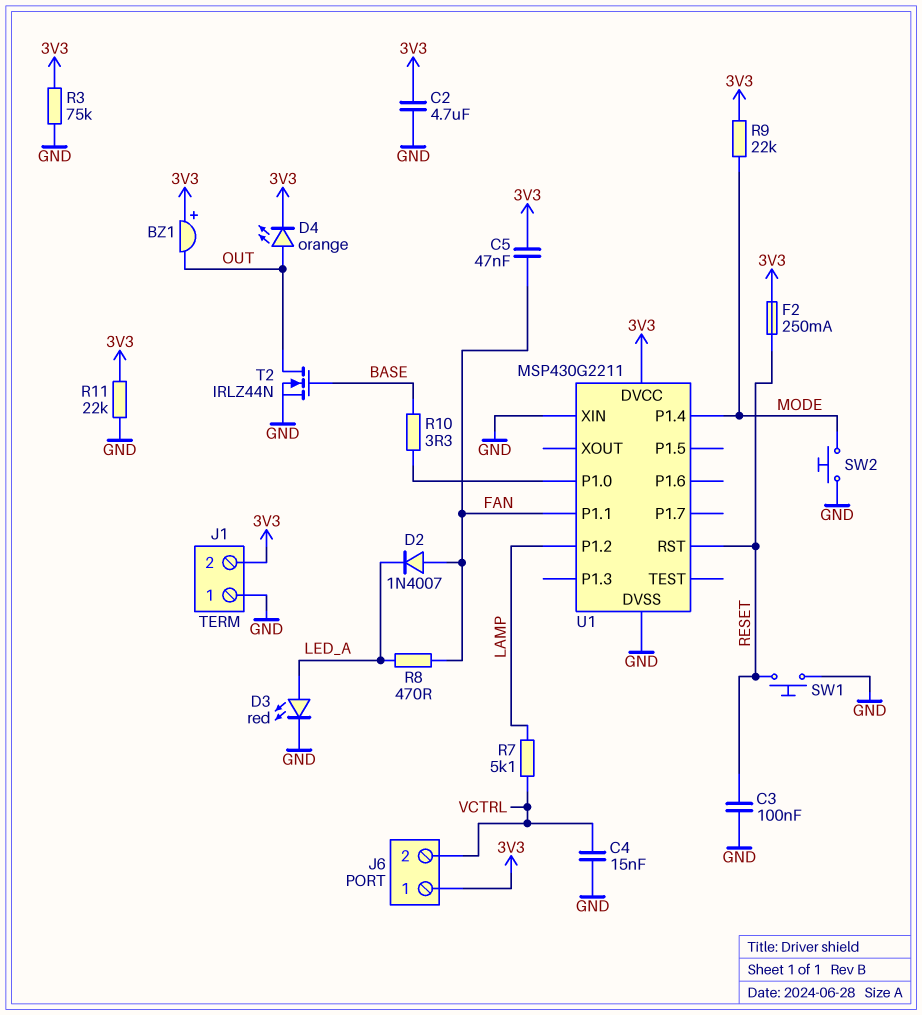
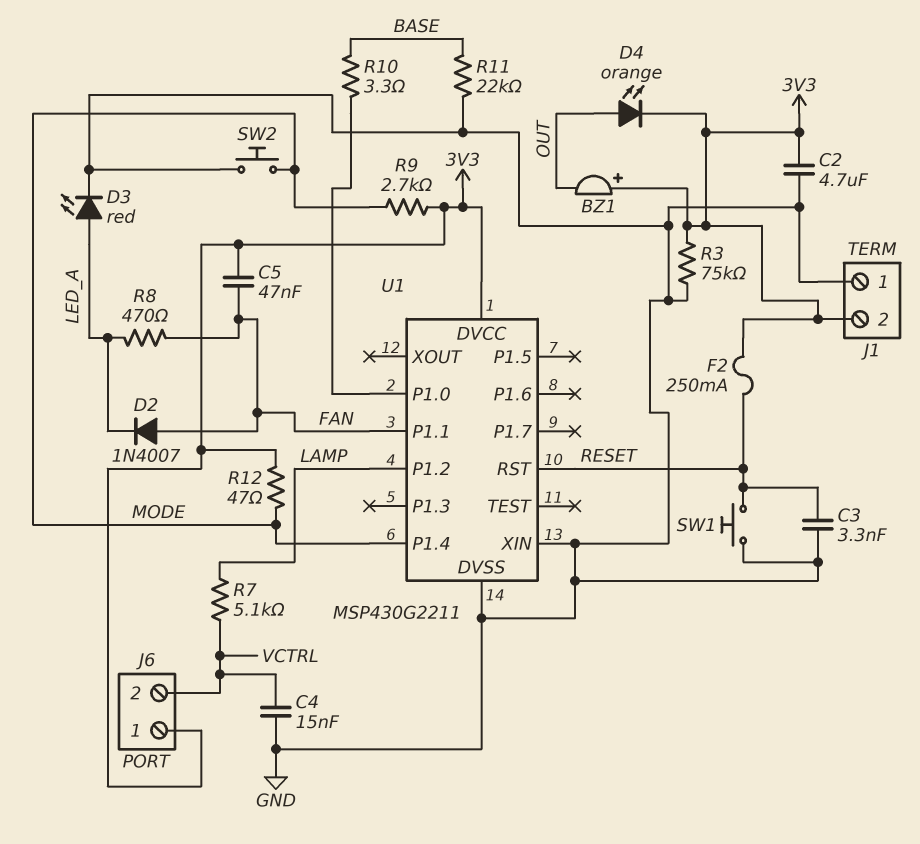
C3: 100nF (GND, RESET) -> 3.3nF (GND, RESET)
R9: 22k (3V3, MODE) -> 2.7k (3V3, MODE)
R11: 22k (3V3, GND) -> 22k (BASE, GND)
R12: none -> 47 (3V3, MODE)
T2: NMOS IRLZ44N (G BASE, D OUT, S GND) -> none

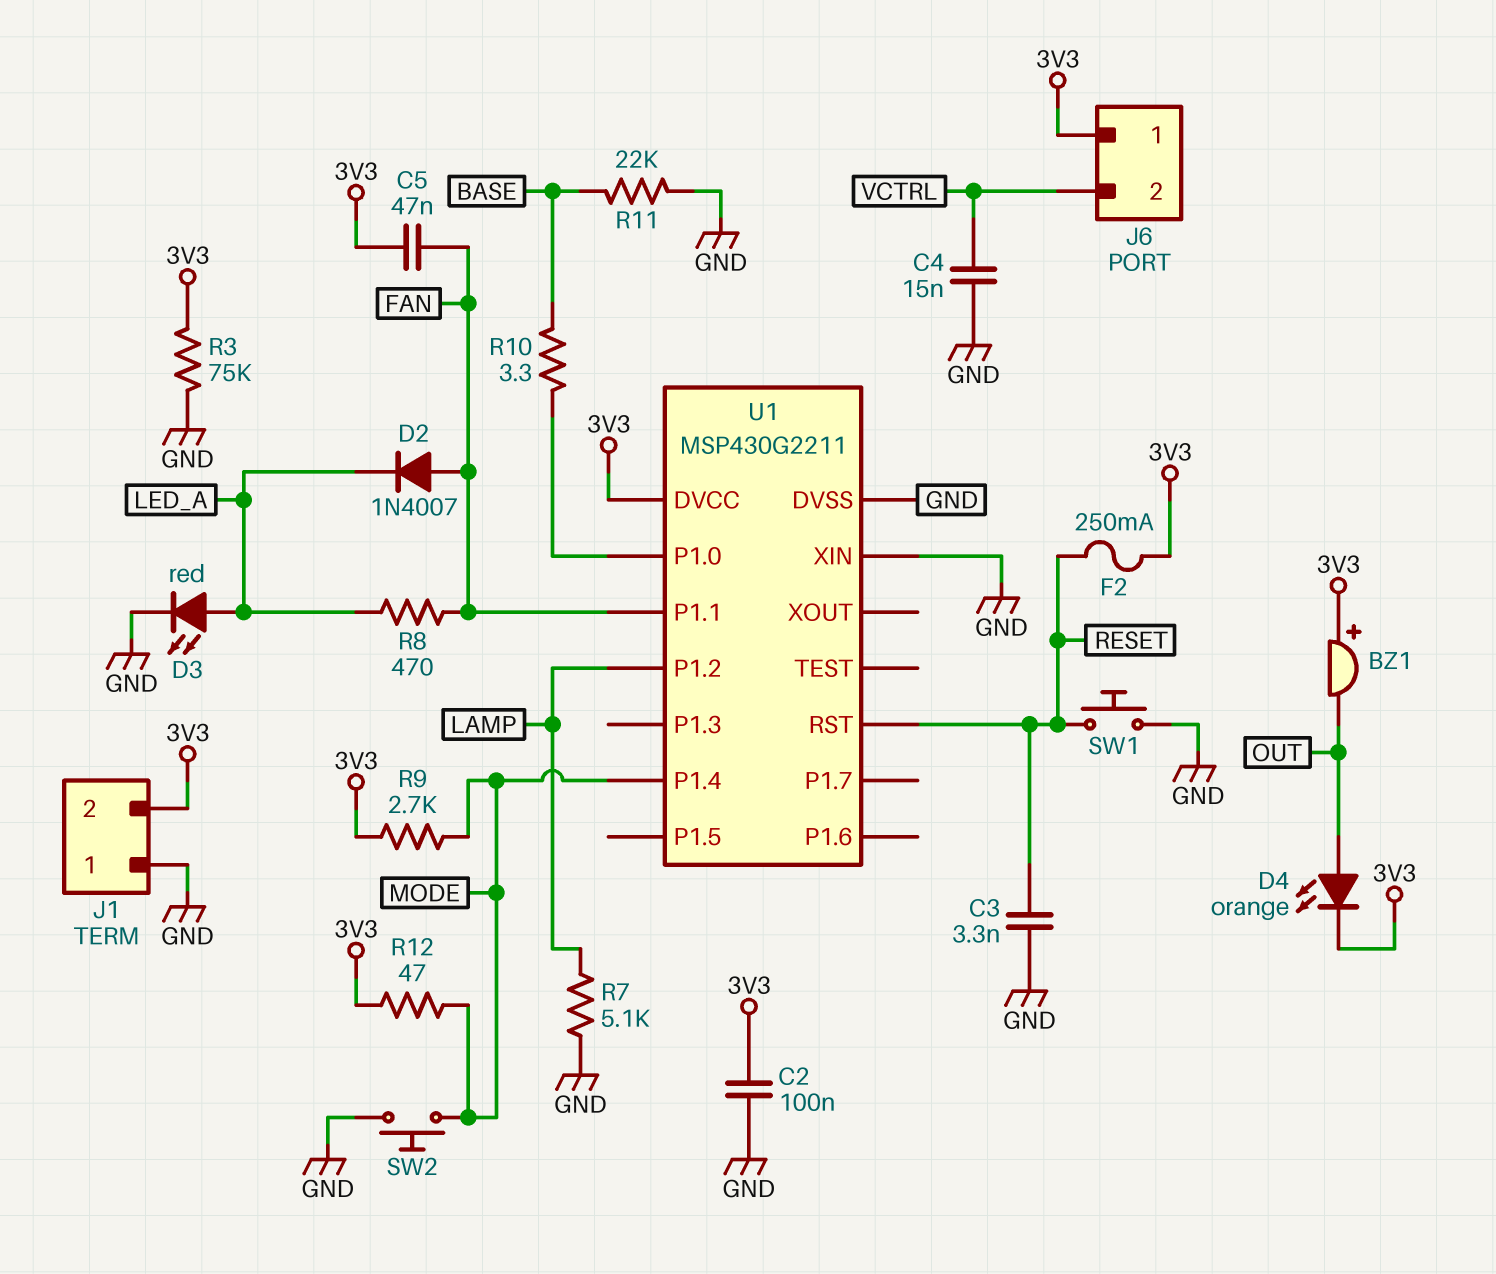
C2: 4.7uF (3V3, GND) -> 100nF (3V3, GND)
R7: 5.1k (LAMP, VCTRL) -> 5.1k (GND, LAMP)

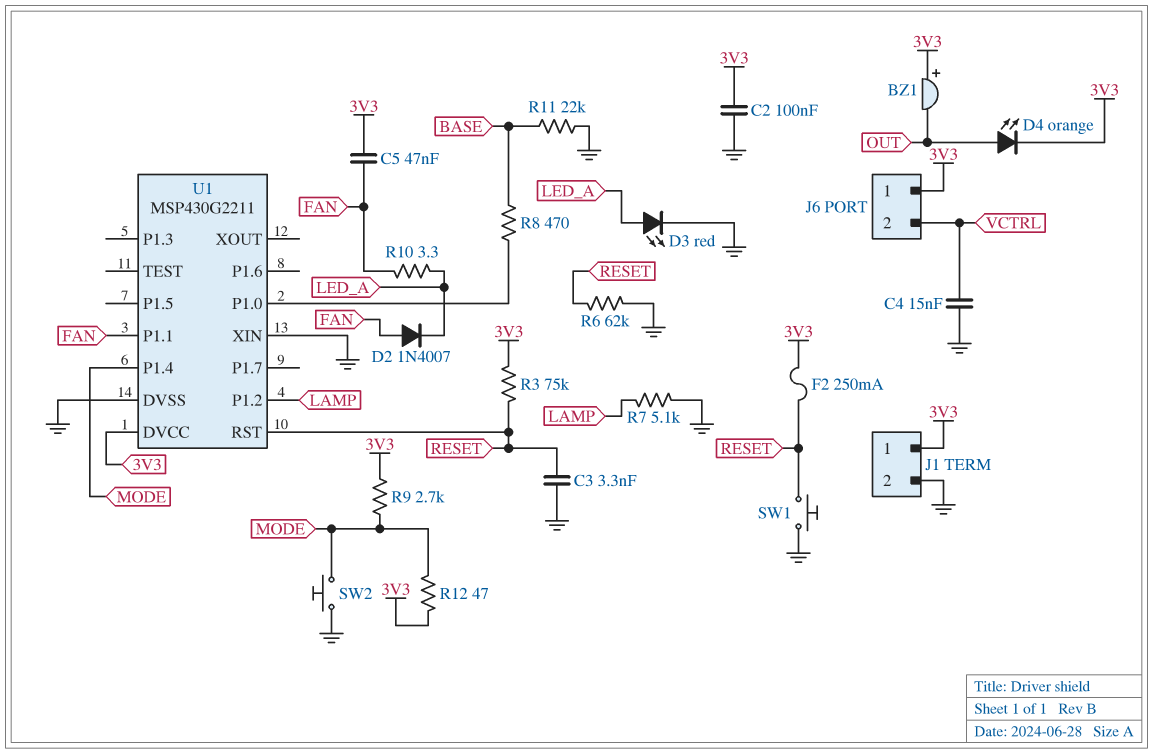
J1 pin 1: GND -> 3V3
J1 pin 2: 3V3 -> GND
R3: 75k (3V3, GND) -> 75k (3V3, RESET)
R6: none -> 62k (GND, RESET)
R8: 470 (FAN, LED_A) -> 470 (BASE, U1/P1.0)
R10: 3.3 (BASE, U1/P1.0) -> 3.3 (FAN, LED_A)

